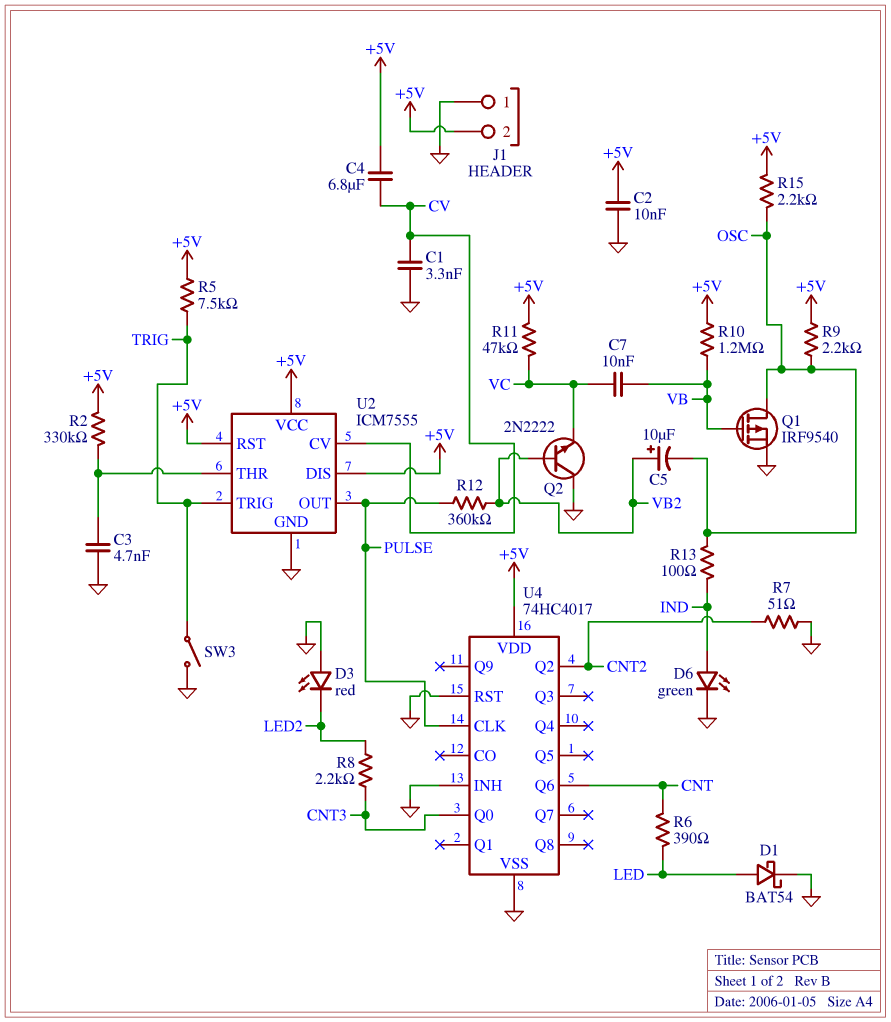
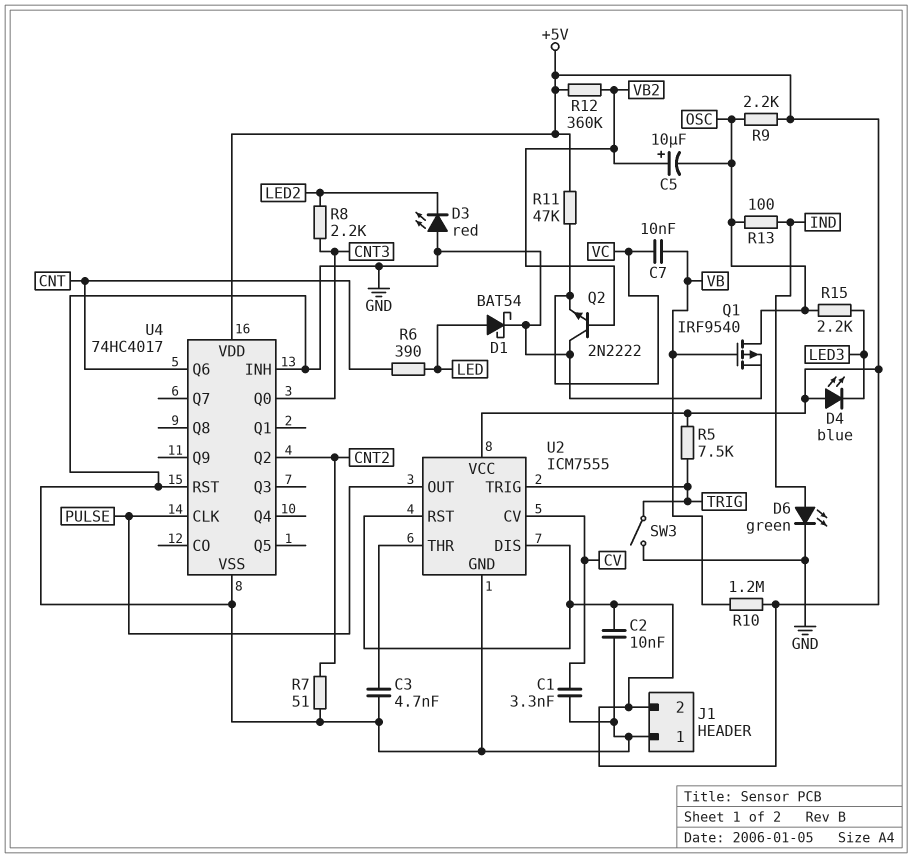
C4: 6.8uF (+5V, CV) -> none
D4: none -> LED blue (A +5V, K LED3)
R2: 330k (+5V, U2/THR) -> none
R12: 360k (PULSE, VB2) -> 360k (+5V, VB2)
R15: 2.2k (+5V, OSC) -> 2.2k (LED3, OSC)

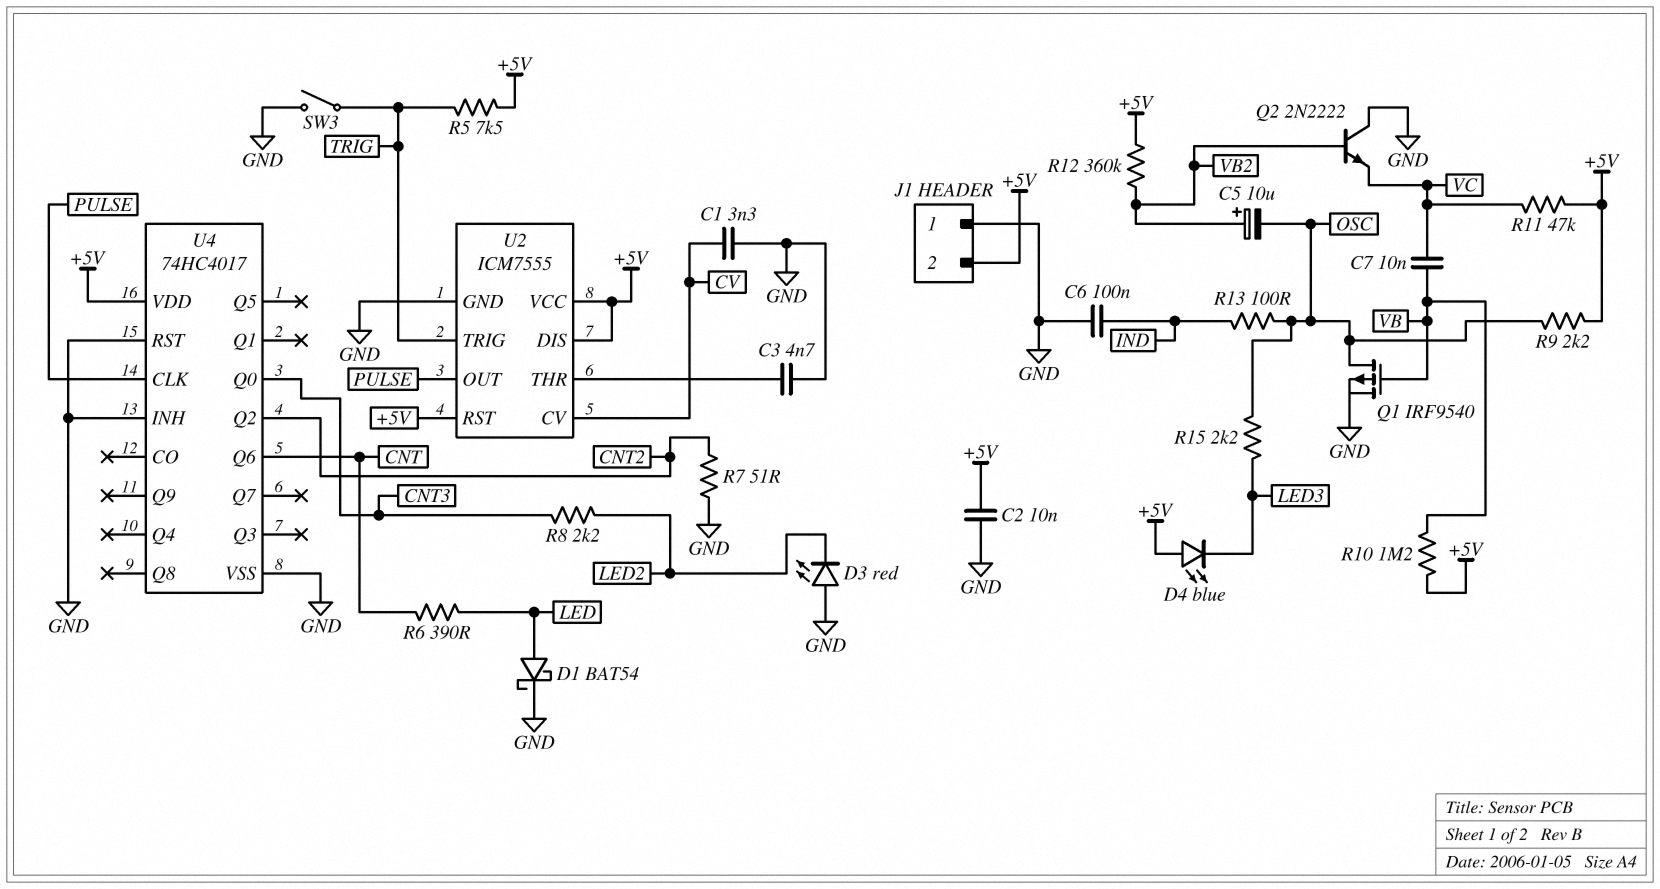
C6: none -> 100nF (GND, IND)
D6: LED green (A IND, K GND) -> none

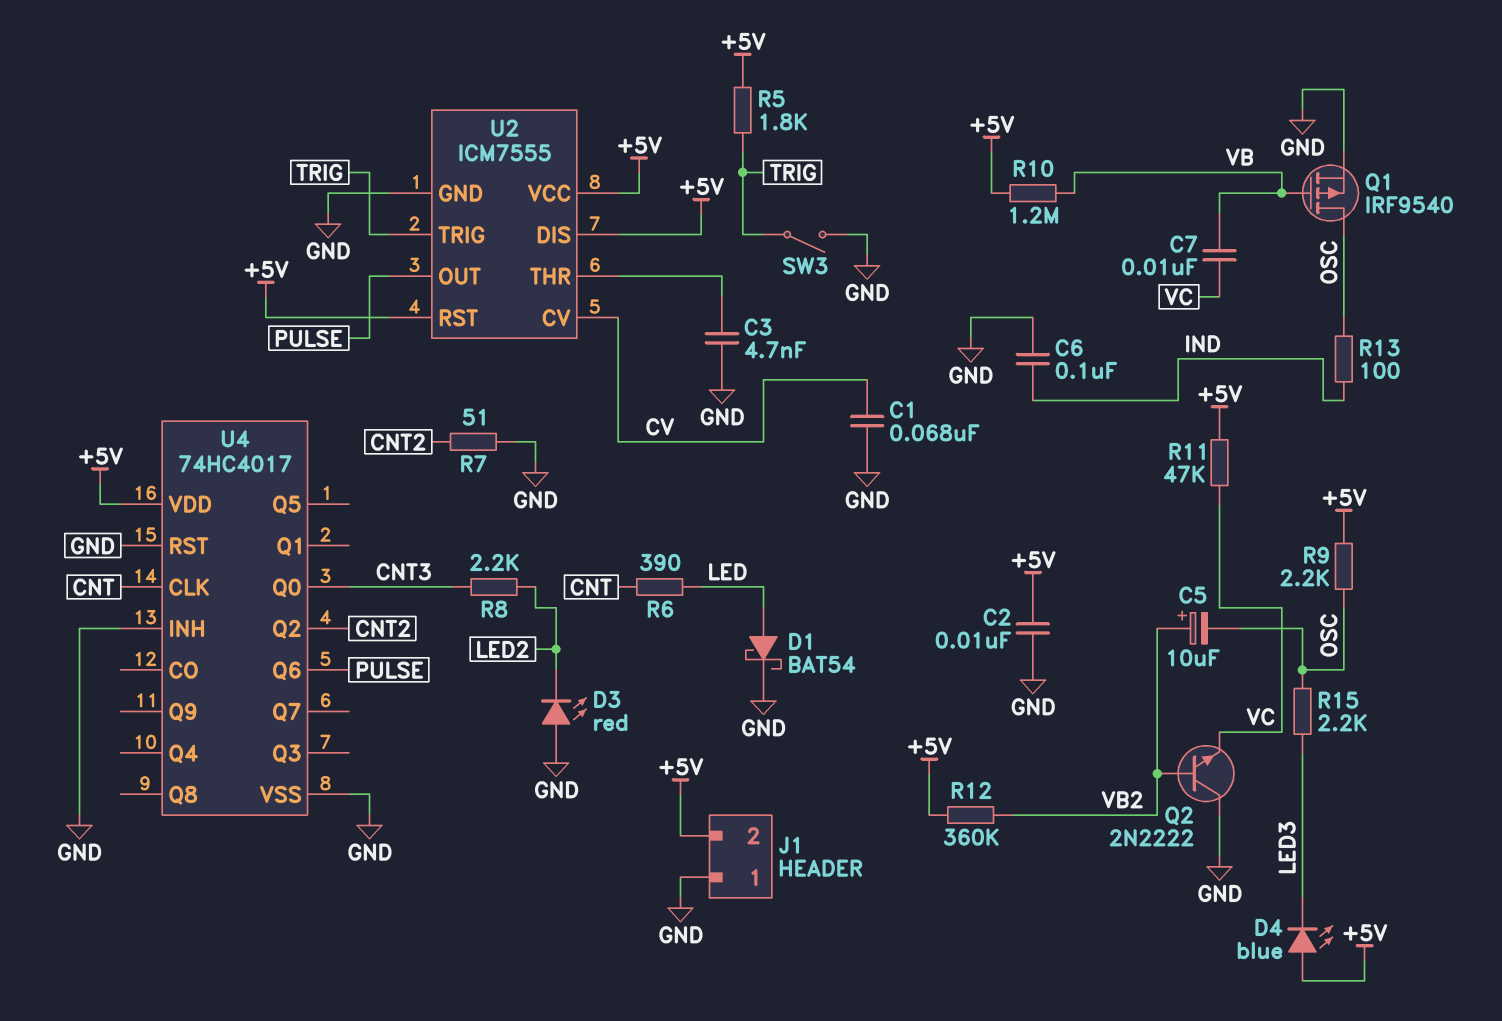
C1: 3.3nF (CV, GND) -> 68nF (CV, GND)
R5: 7.5k (+5V, TRIG) -> 1.8k (+5V, TRIG)
U4 pin CLK: PULSE -> CNT
U4 pin Q6: CNT -> PULSE

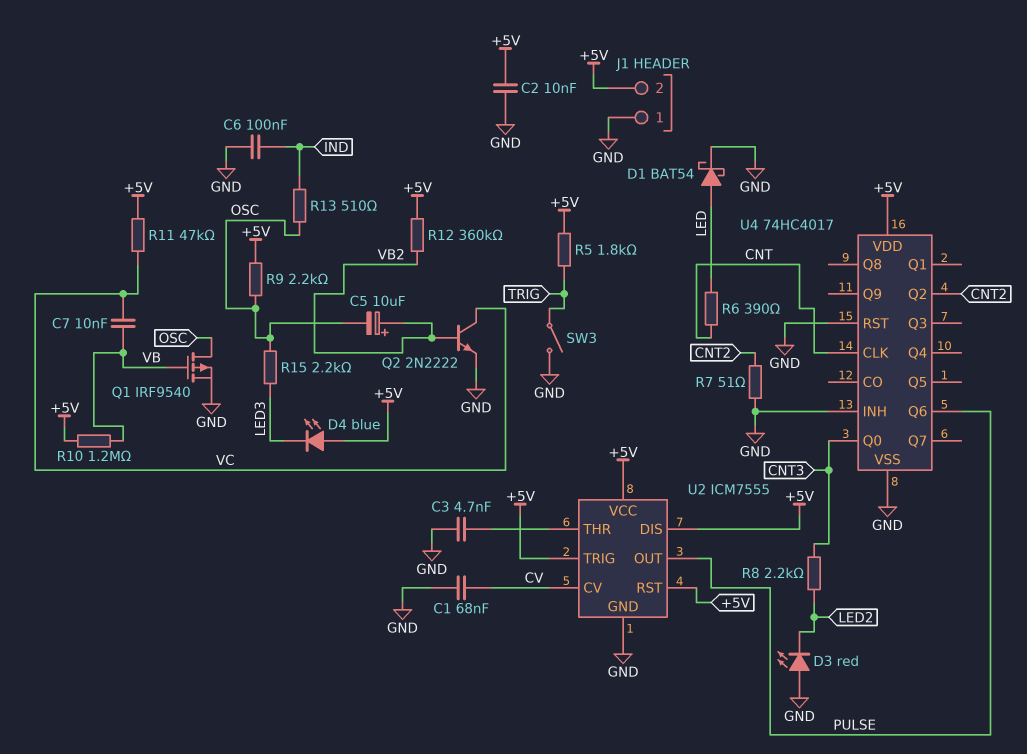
Q2: NPN 2N2222 (B VB2, C GND, E VC) -> NPN 2N2222 (B VB2, C VC, E GND)
R13: 100 (IND, OSC) -> 510 (IND, OSC)
U2 pin TRIG: TRIG -> +5V

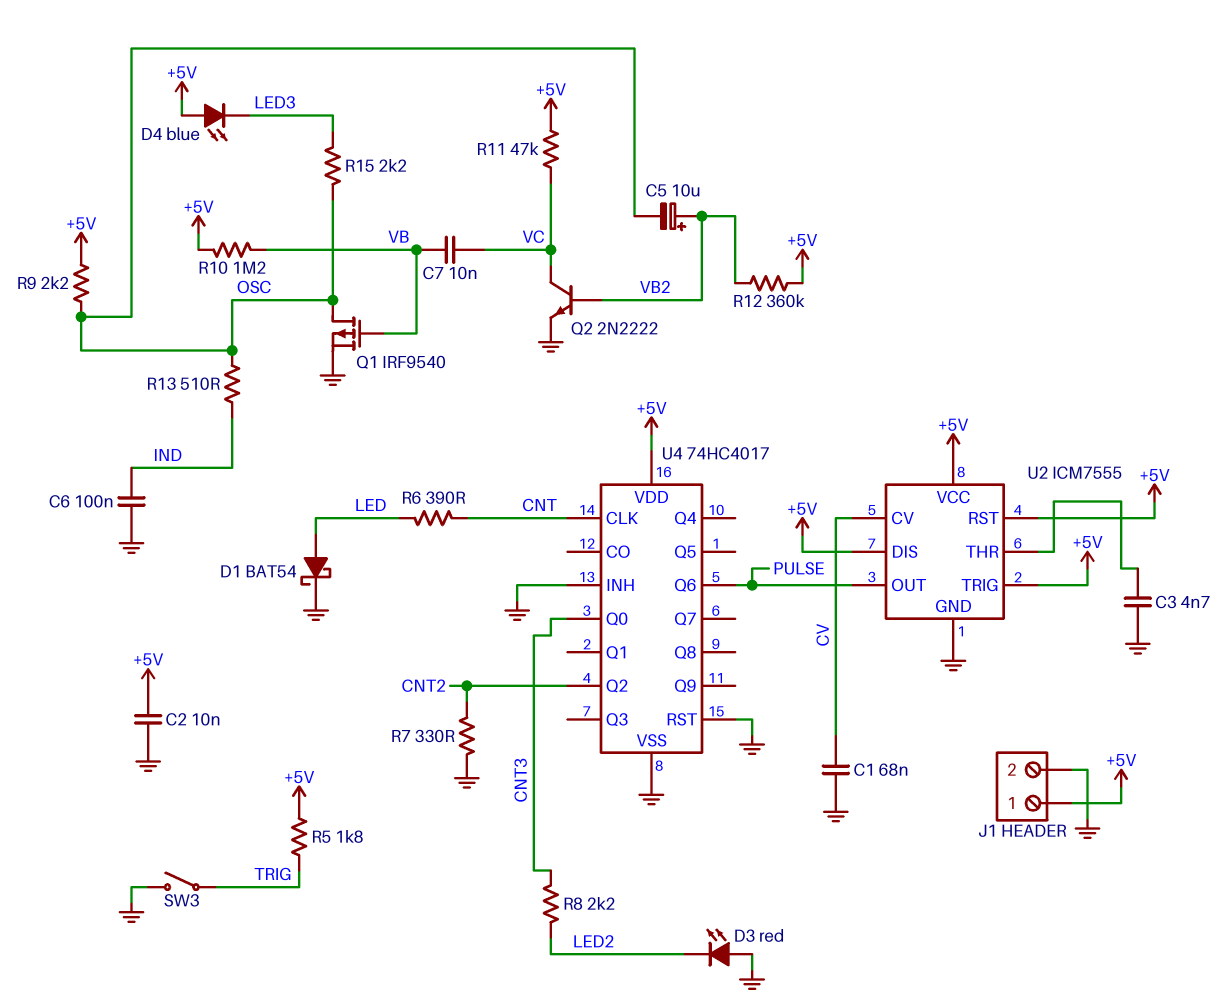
J1 pin 1: GND -> +5V
J1 pin 2: +5V -> GND
R7: 51 (CNT2, GND) -> 330 (CNT2, GND)

